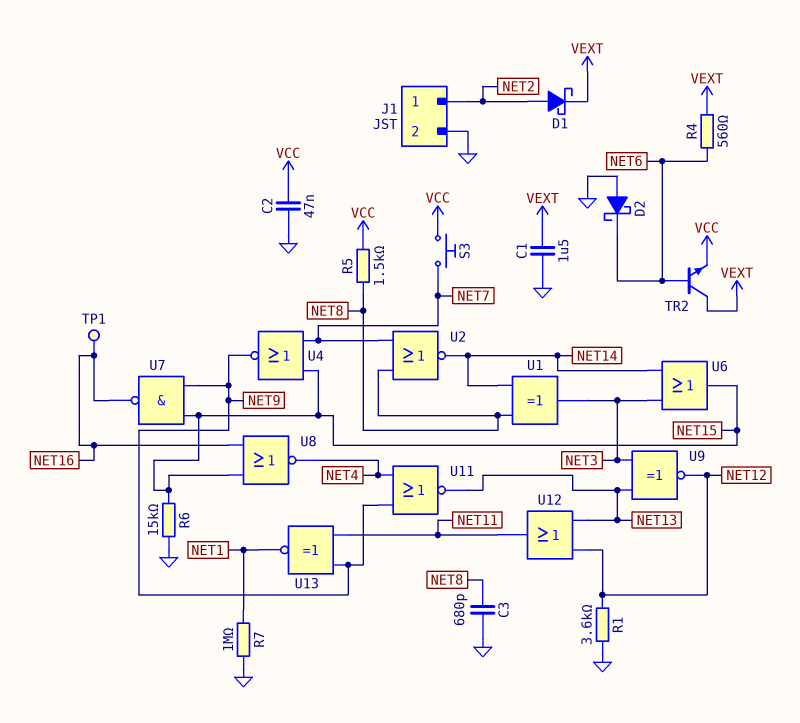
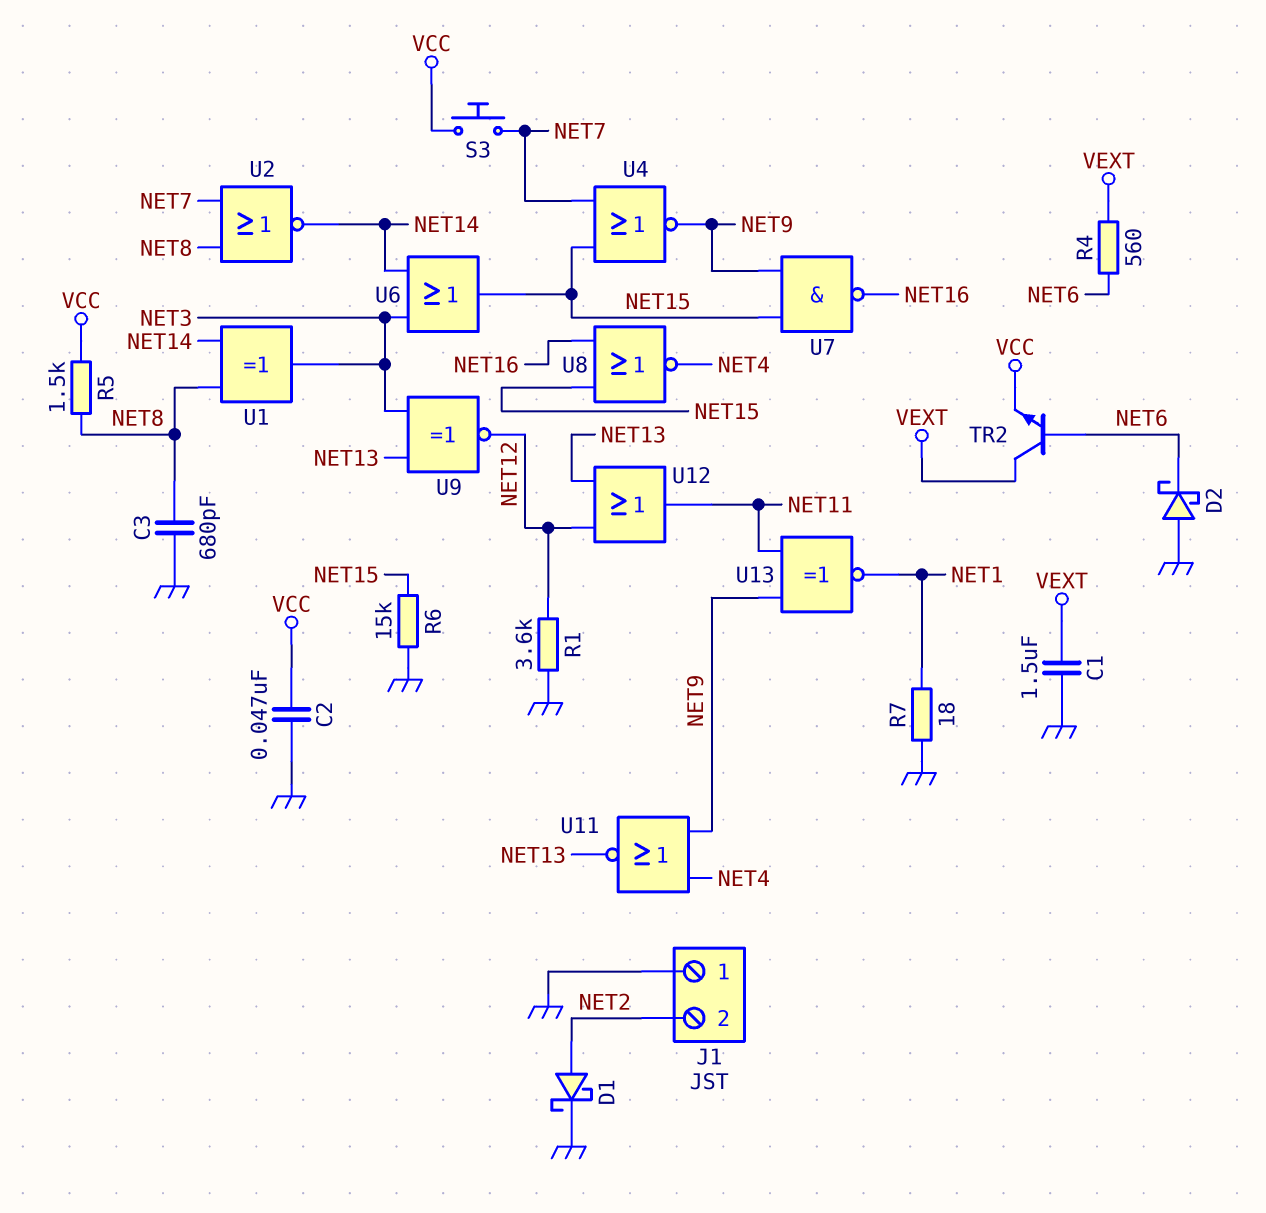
D1: schottky (A NET2, K VEXT) -> schottky (A NET2, K GND)
J1 pin 1: NET2 -> GND
J1 pin 2: GND -> NET2
R7: 1M (GND, NET1) -> 18 (GND, NET1)
TP1: test point (NET16) -> none

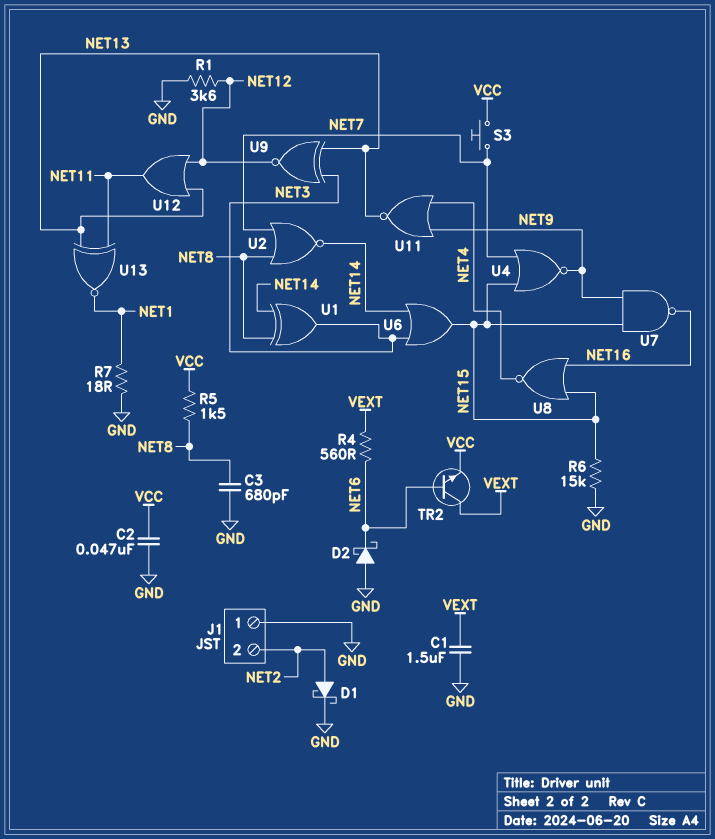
U13: XNOR (in NET9, in NET11, out NET1) -> XNOR (in NET11, in NET13, out NET1)

